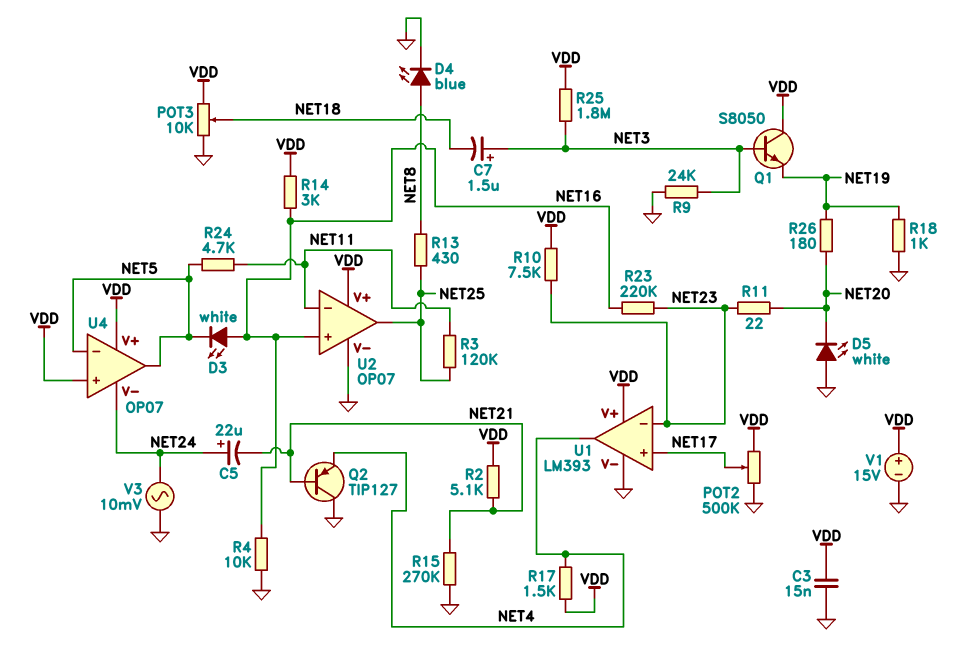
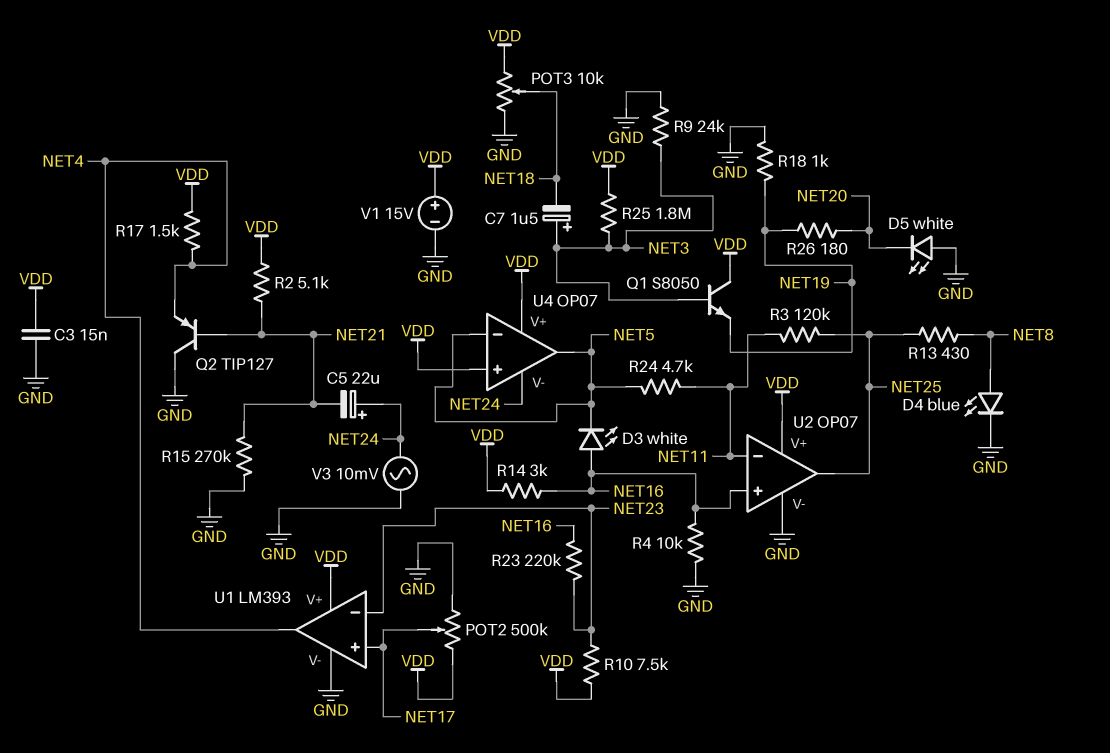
R11: 22 (NET20, NET23) -> none

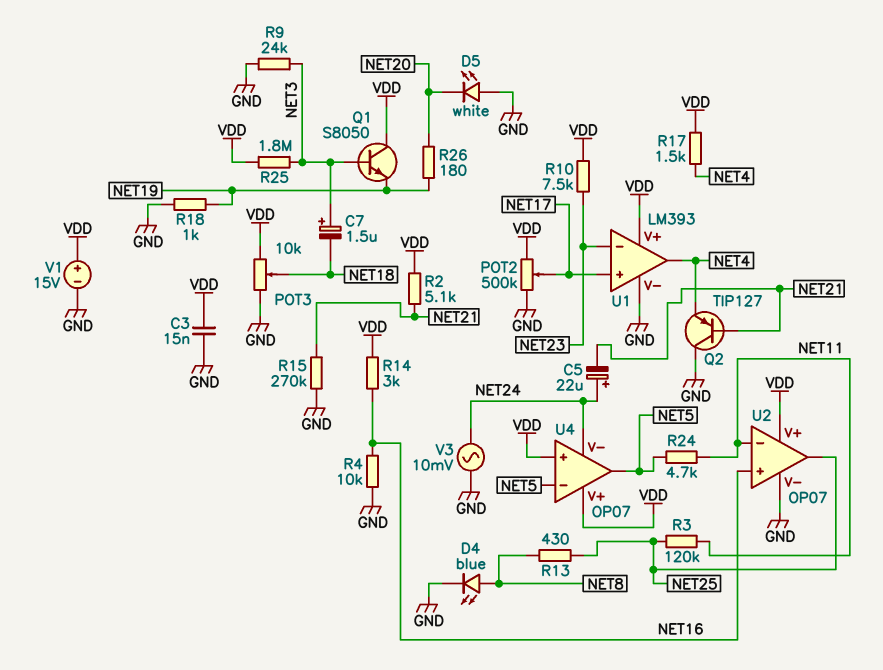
D3: LED white (A NET16, K NET5) -> none
R23: 220k (NET16, NET23) -> none

